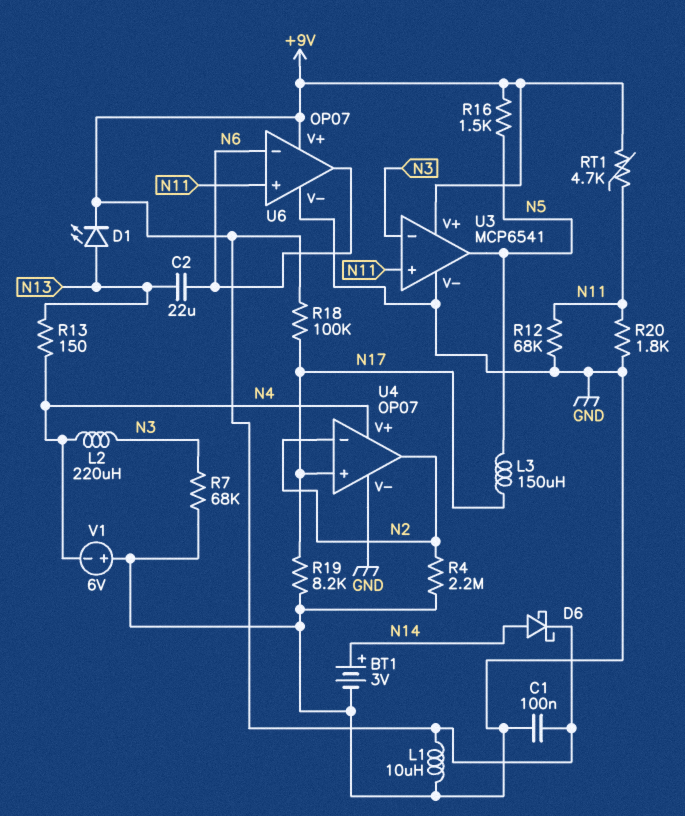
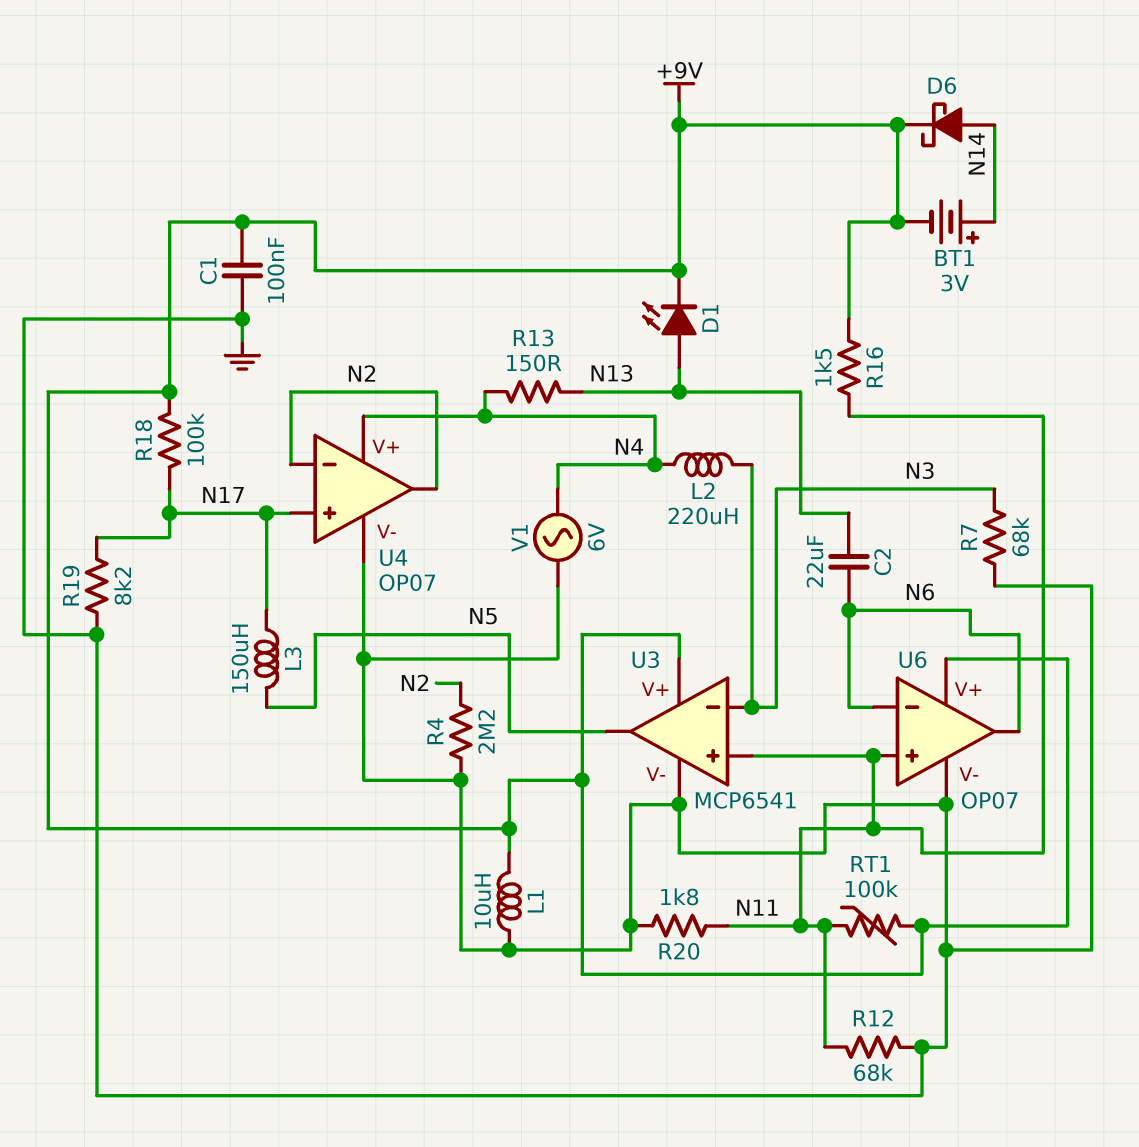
BT1: 3V (plus N14, minus GND) -> 3V (plus N14, minus +9V)
R16: 1.5k (+9V, N5) -> 1.5k (+9V, N11)
RT1: 4.7k (+9V, N11) -> 100k (+9V, N11)
V1: 6V (plus GND, minus N4) -> AC 6V (GND, N4)

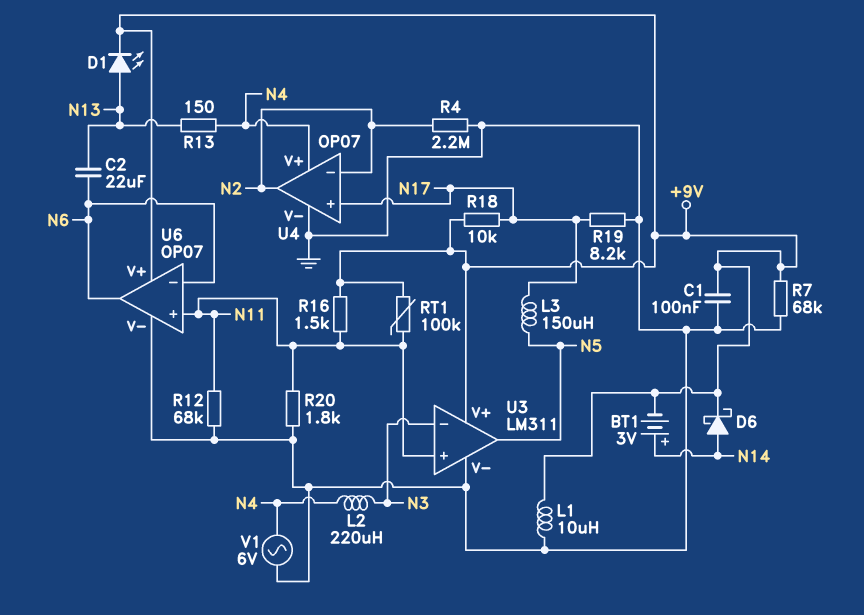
R7: 68k (GND, N3) -> 68k (+9V, GND)
R18: 100k (+9V, N17) -> 10k (+9V, N17)
U3: MCP6541 -> LM311

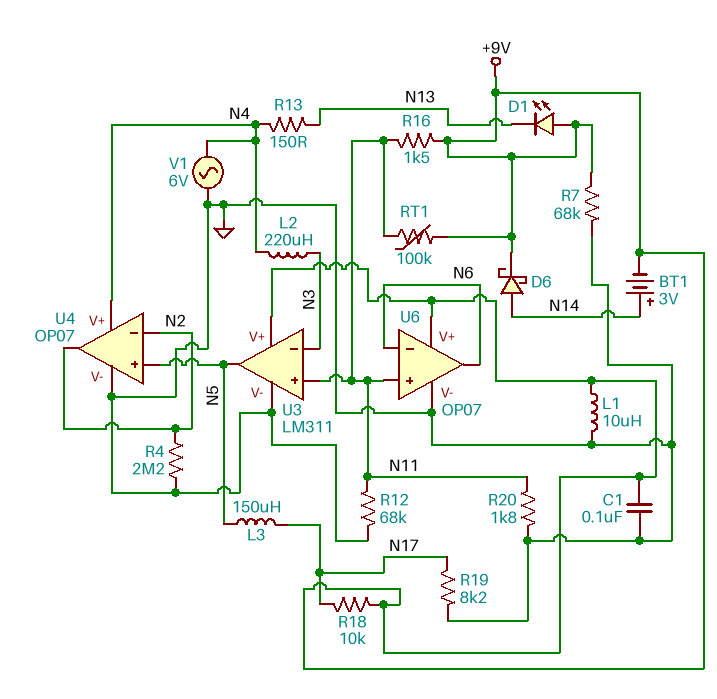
C2: 22uF (N6, N13) -> none
D1: LED (A N13, K +9V) -> LED (A +9V, K N13)
U4 pin in+: N17 -> N5

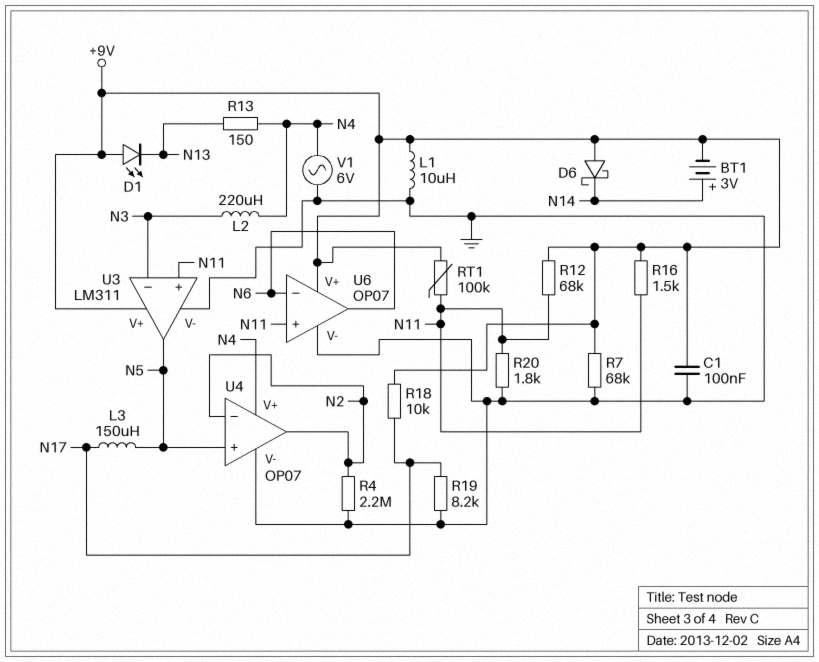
D6: schottky (A N14, K +9V) -> schottky (A +9V, K N14)
R12: 68k (GND, N11) -> 68k (+9V, N11)

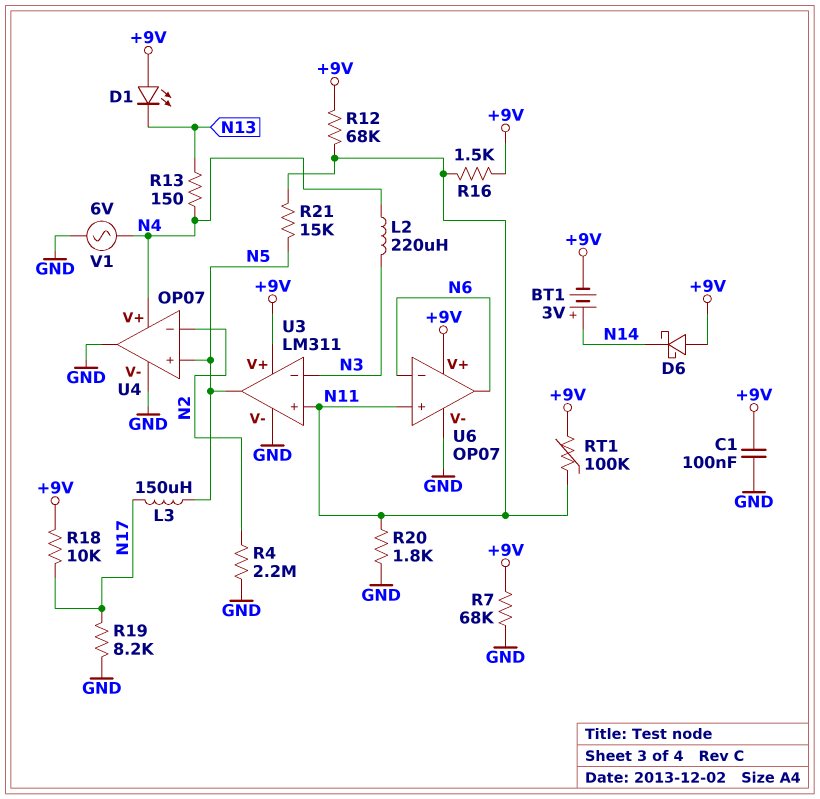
L1: 10uH (+9V, GND) -> none
R21: none -> 15k (N5, N11)
U4 pin out: N2 -> GND

